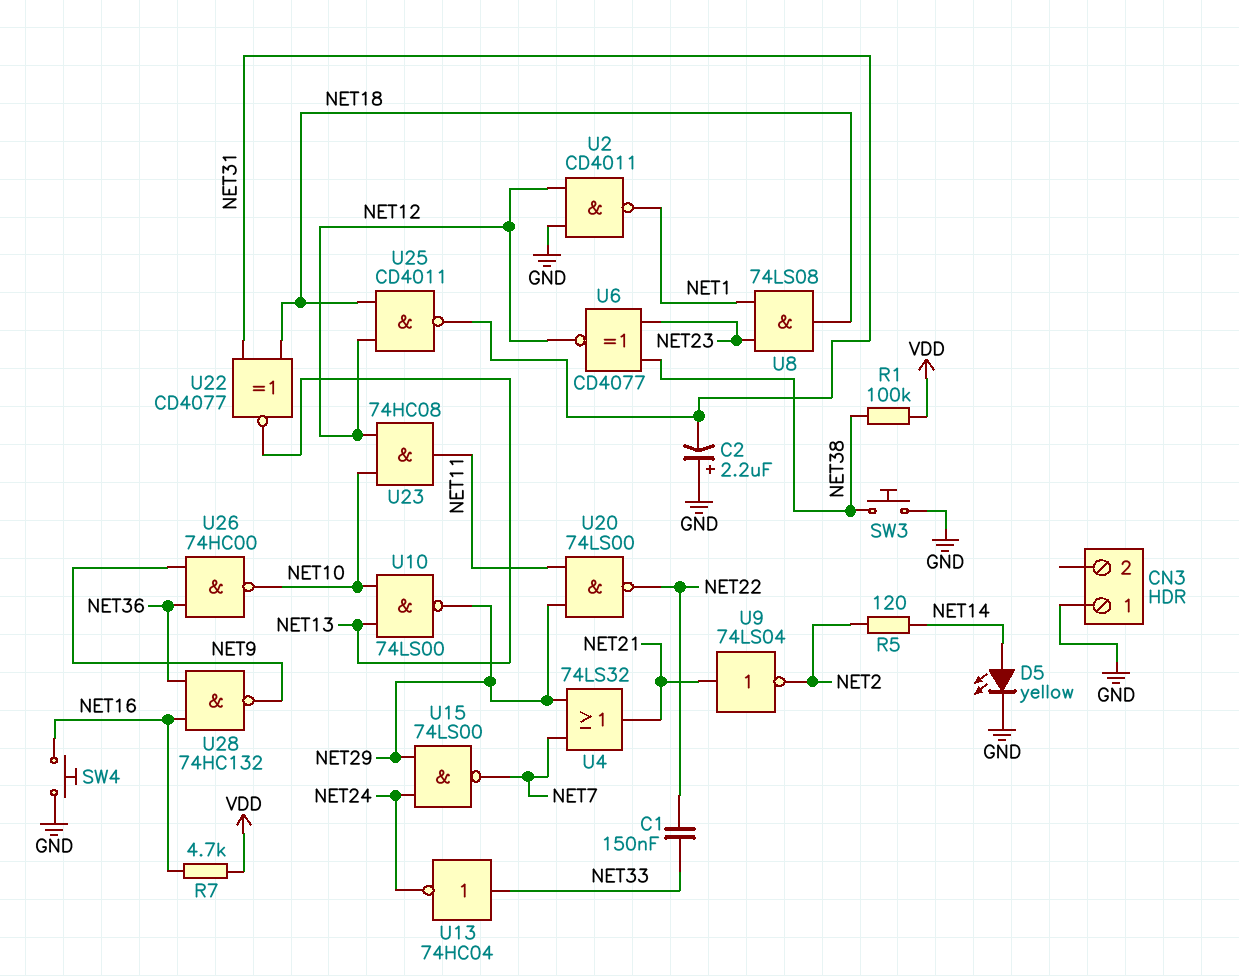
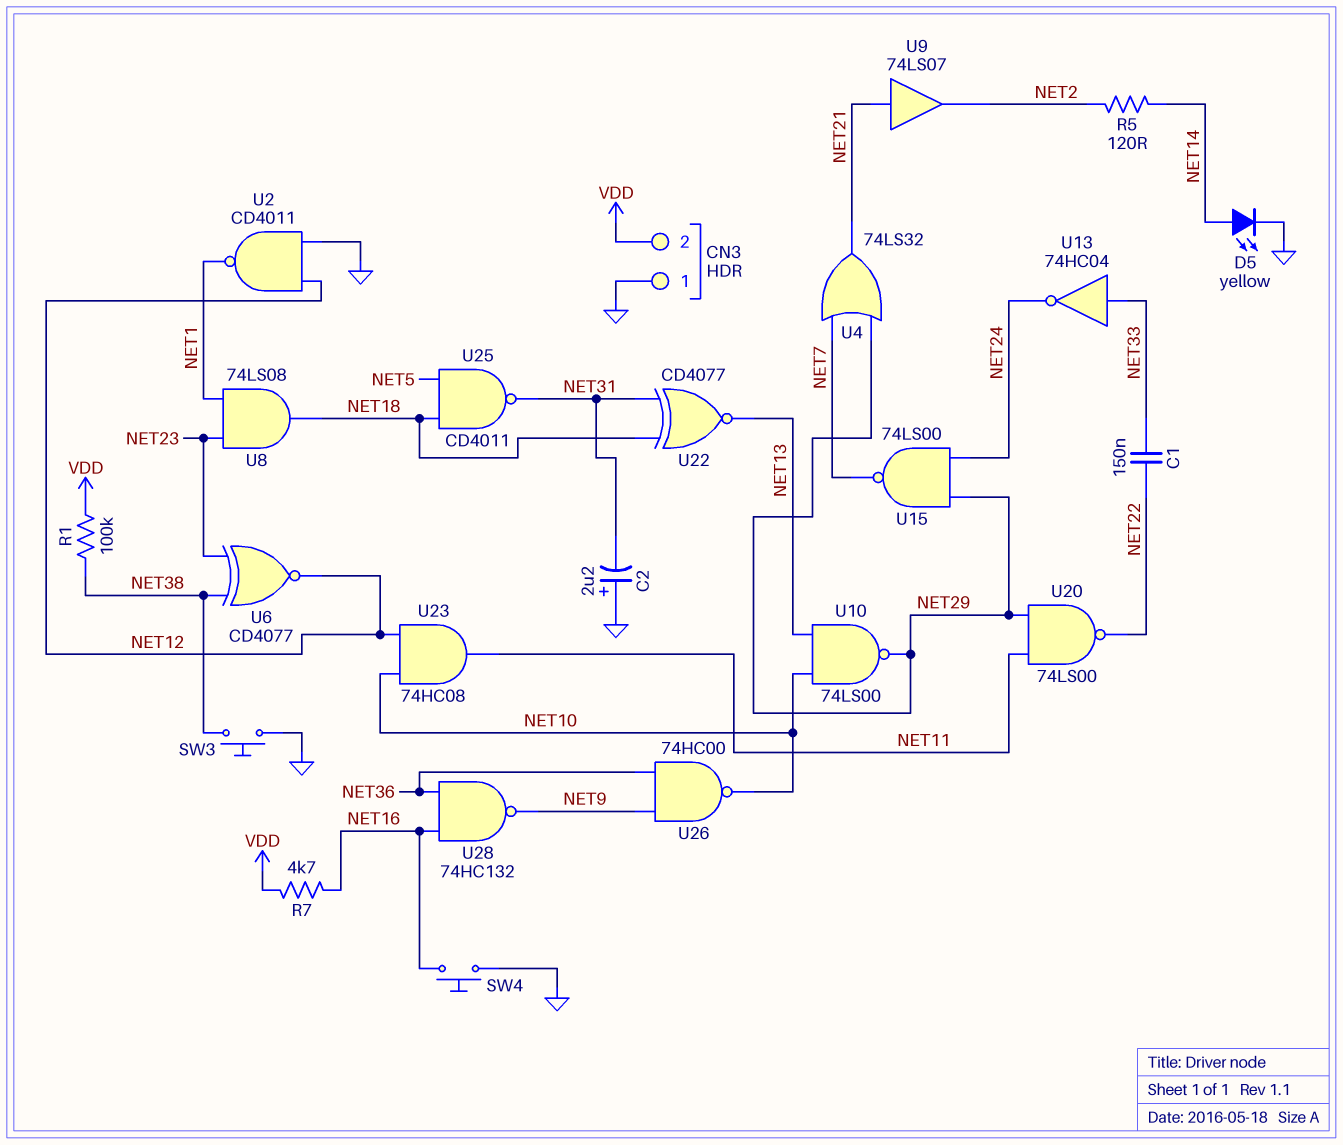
CN3 pin 2: none -> VDD
U9: NOT 74LS04 (in NET21, out NET2) -> buffer 74LS07 (in NET21, out NET2)
U25: NAND CD4011 (in NET12, in NET18, out NET31) -> NAND CD4011 (in NET5, in NET18, out NET31)

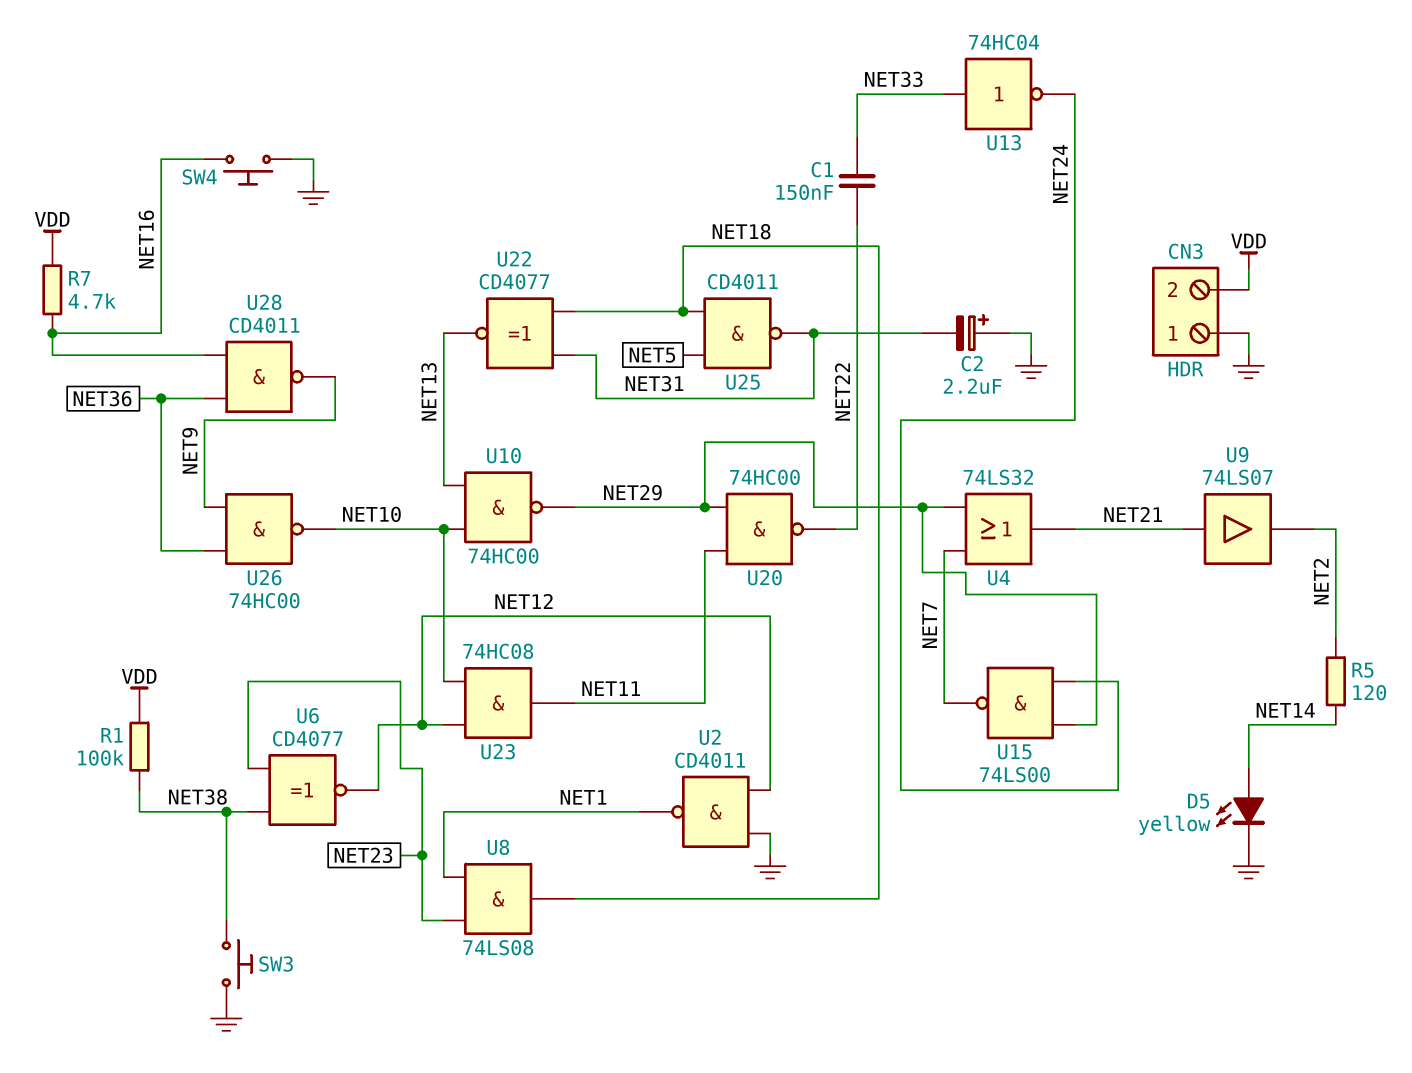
U10: NAND 74LS00 (in NET10, in NET13, out NET29) -> NAND 74HC00 (in NET10, in NET13, out NET29)
U20: NAND 74LS00 (in NET11, in NET29, out NET22) -> NAND 74HC00 (in NET11, in NET29, out NET22)
U28: NAND 74HC132 (in NET16, in NET36, out NET9) -> NAND CD4011 (in NET16, in NET36, out NET9)

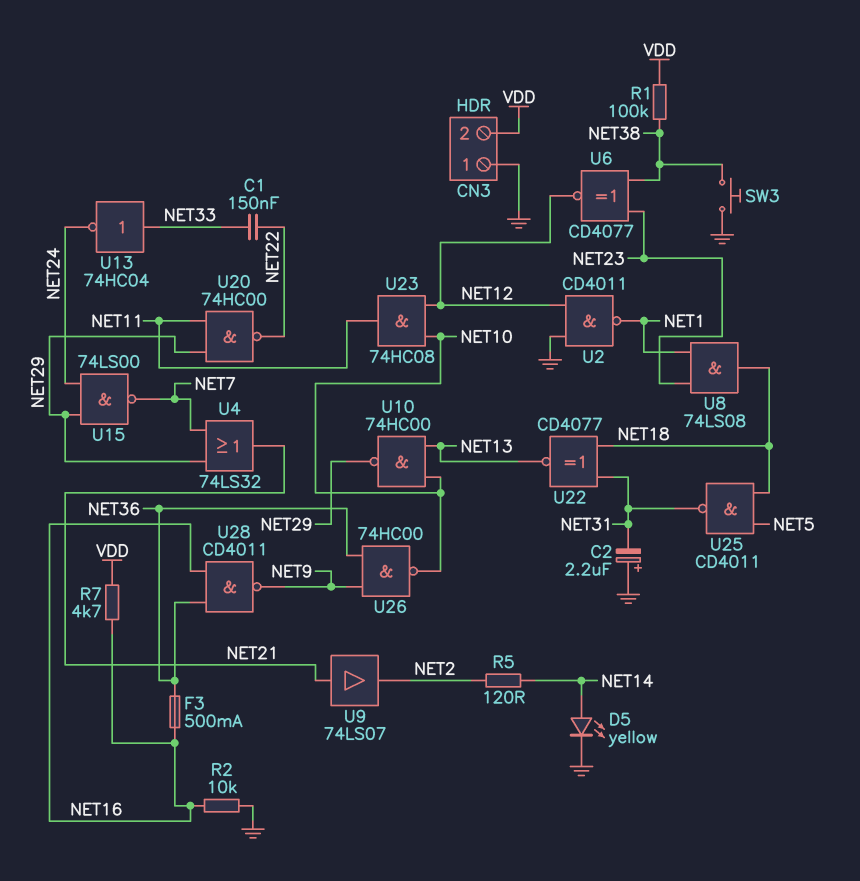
F3: none -> 500mA (NET16, NET36)
R2: none -> 10k (GND, NET16)
SW4: button (GND, NET16) -> none

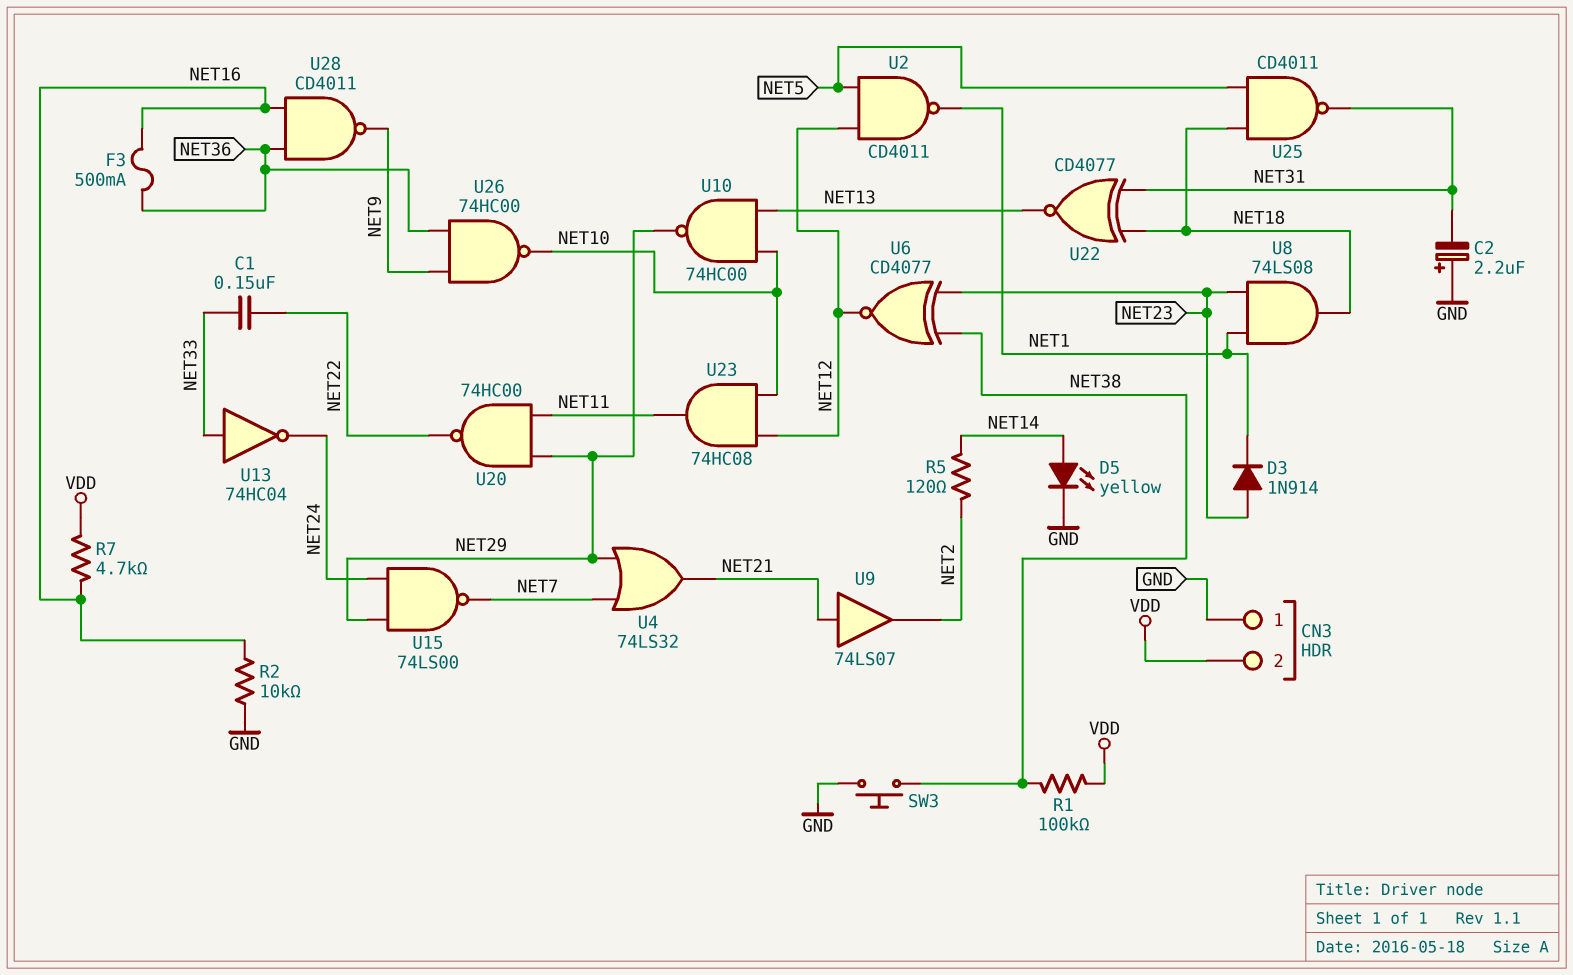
D3: none -> diode 1N914 (A NET23, K NET1)
U2: NAND CD4011 (in GND, in NET12, out NET1) -> NAND CD4011 (in NET5, in NET12, out NET1)

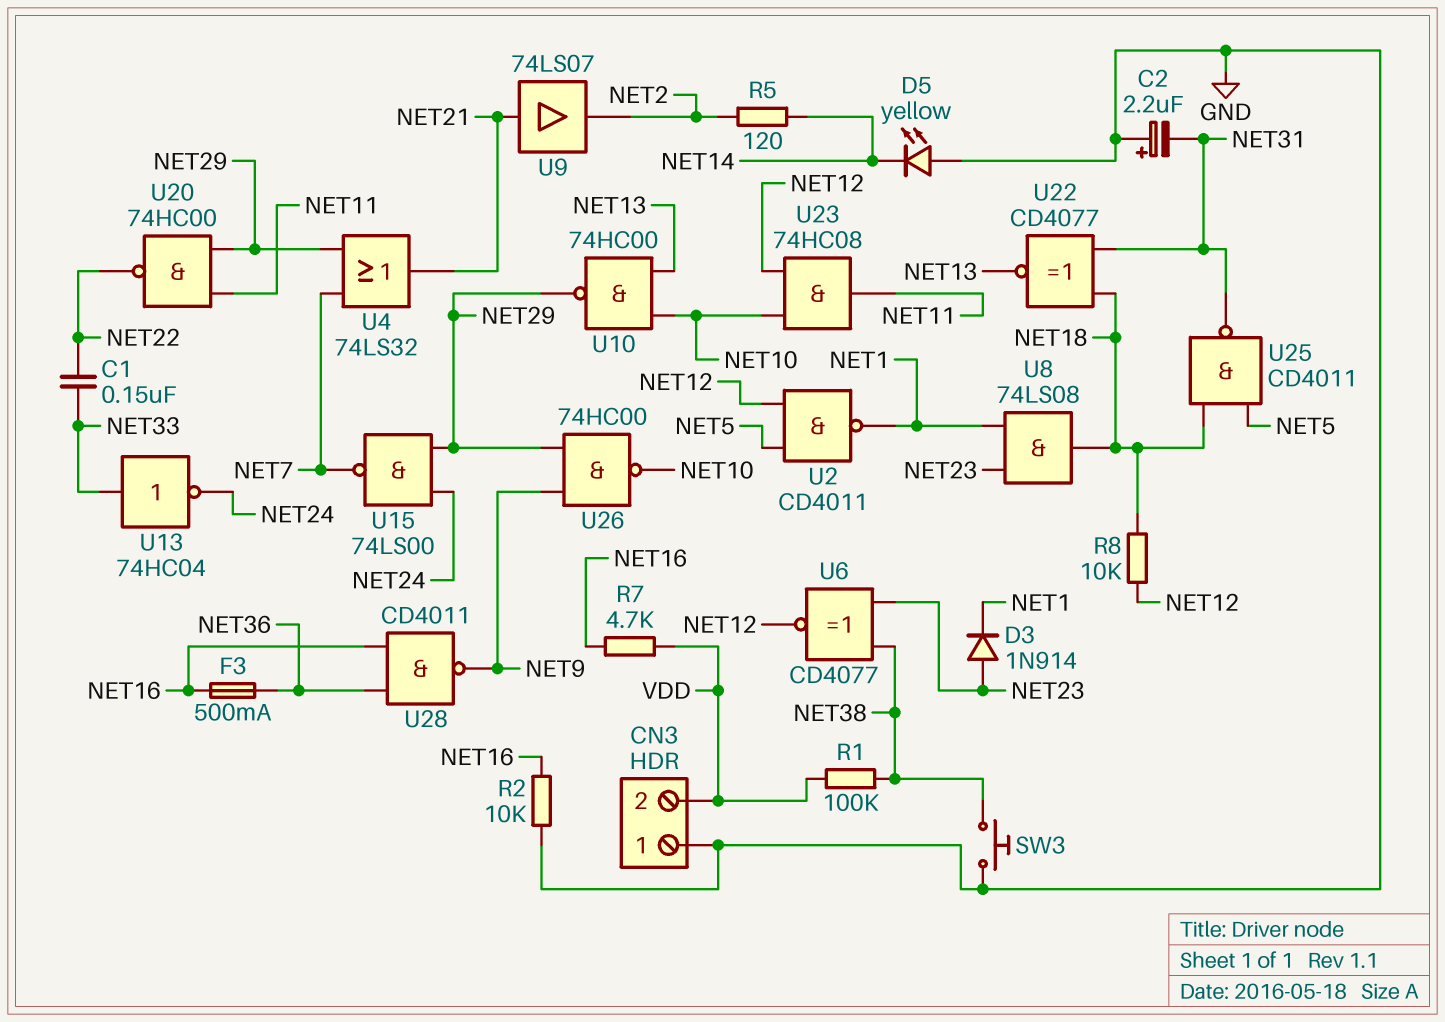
D5: LED yellow (A NET14, K GND) -> LED yellow (A GND, K NET14)
R8: none -> 10k (NET12, NET18)
U26: NAND 74HC00 (in NET9, in NET36, out NET10) -> NAND 74HC00 (in NET9, in NET29, out NET10)

